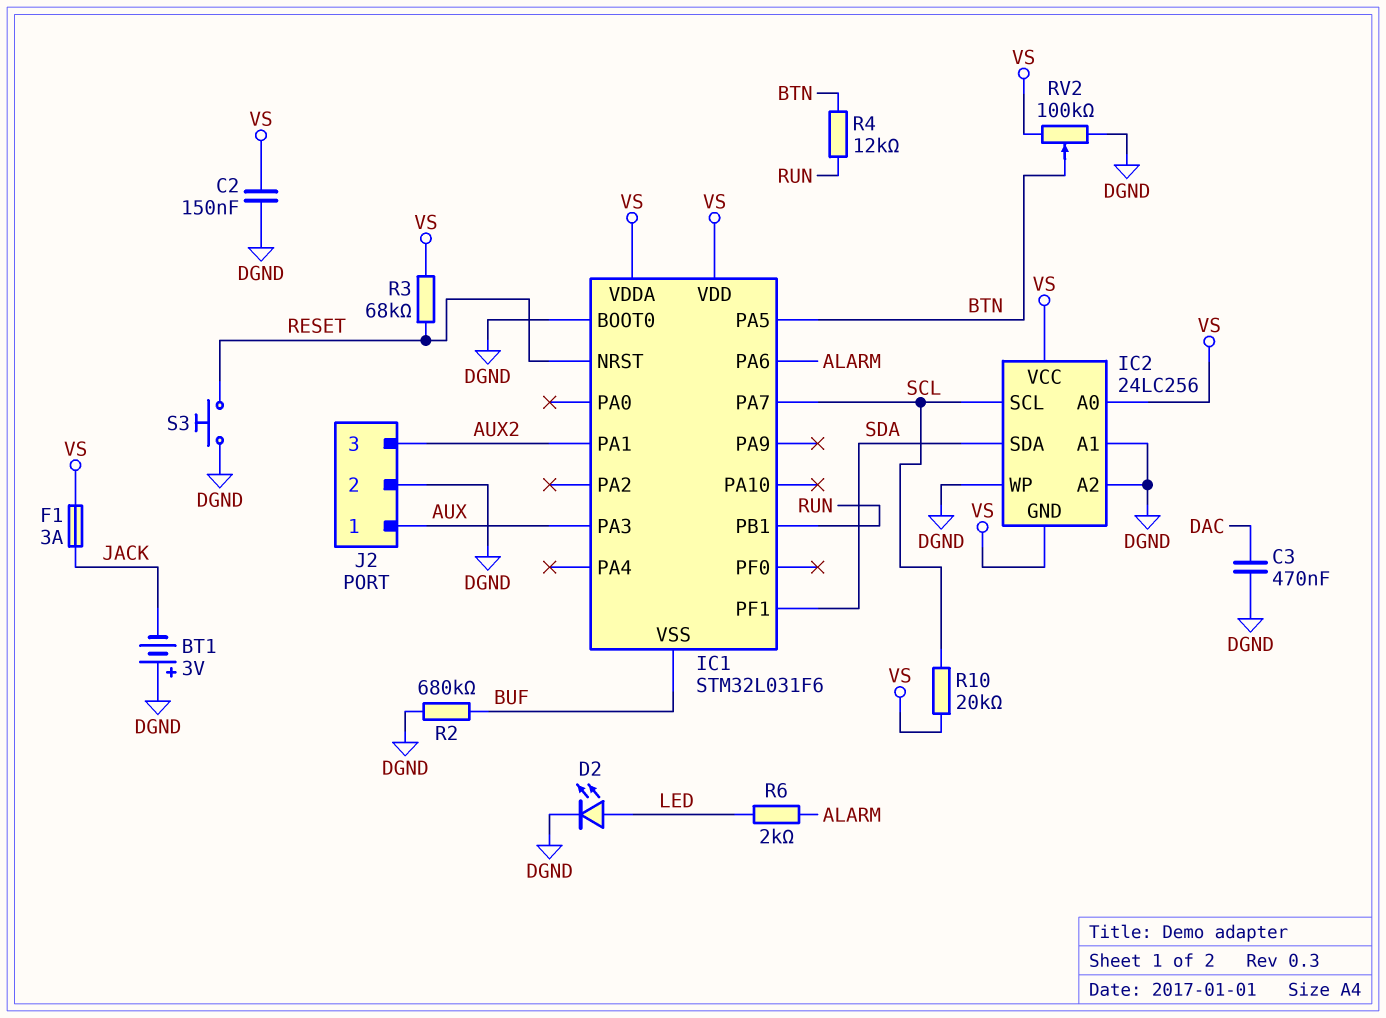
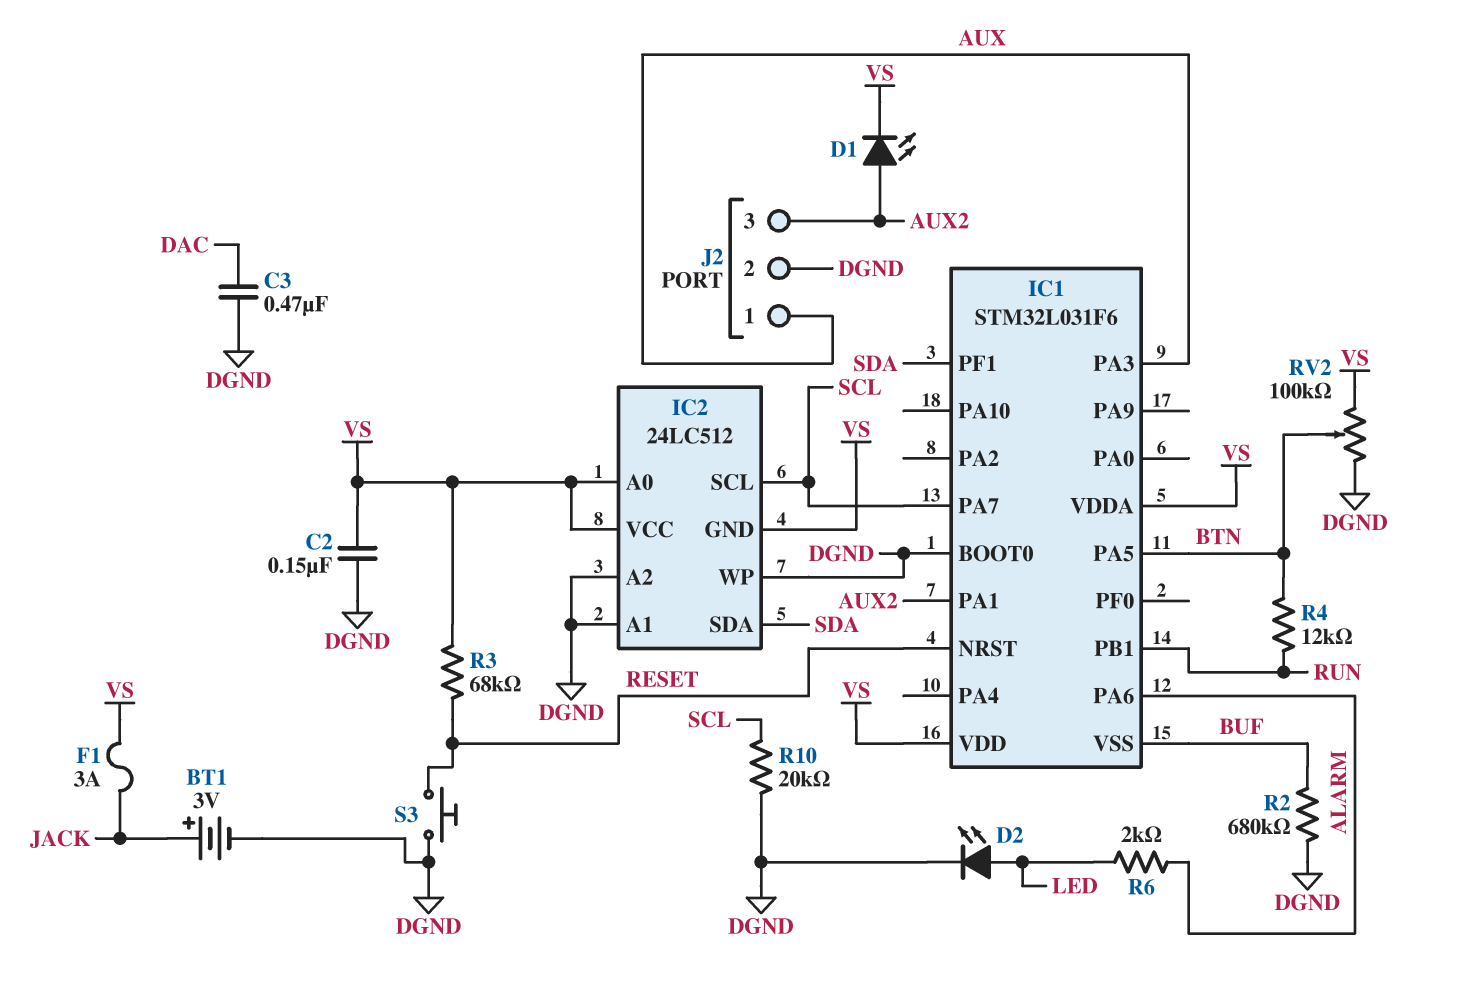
BT1: 3V (plus DGND, minus JACK) -> 3V (plus JACK, minus DGND)
D1: none -> LED (A AUX2, K VS)
IC2: 24LC256 -> 24LC512
R10: 20k (SCL, VS) -> 20k (DGND, SCL)

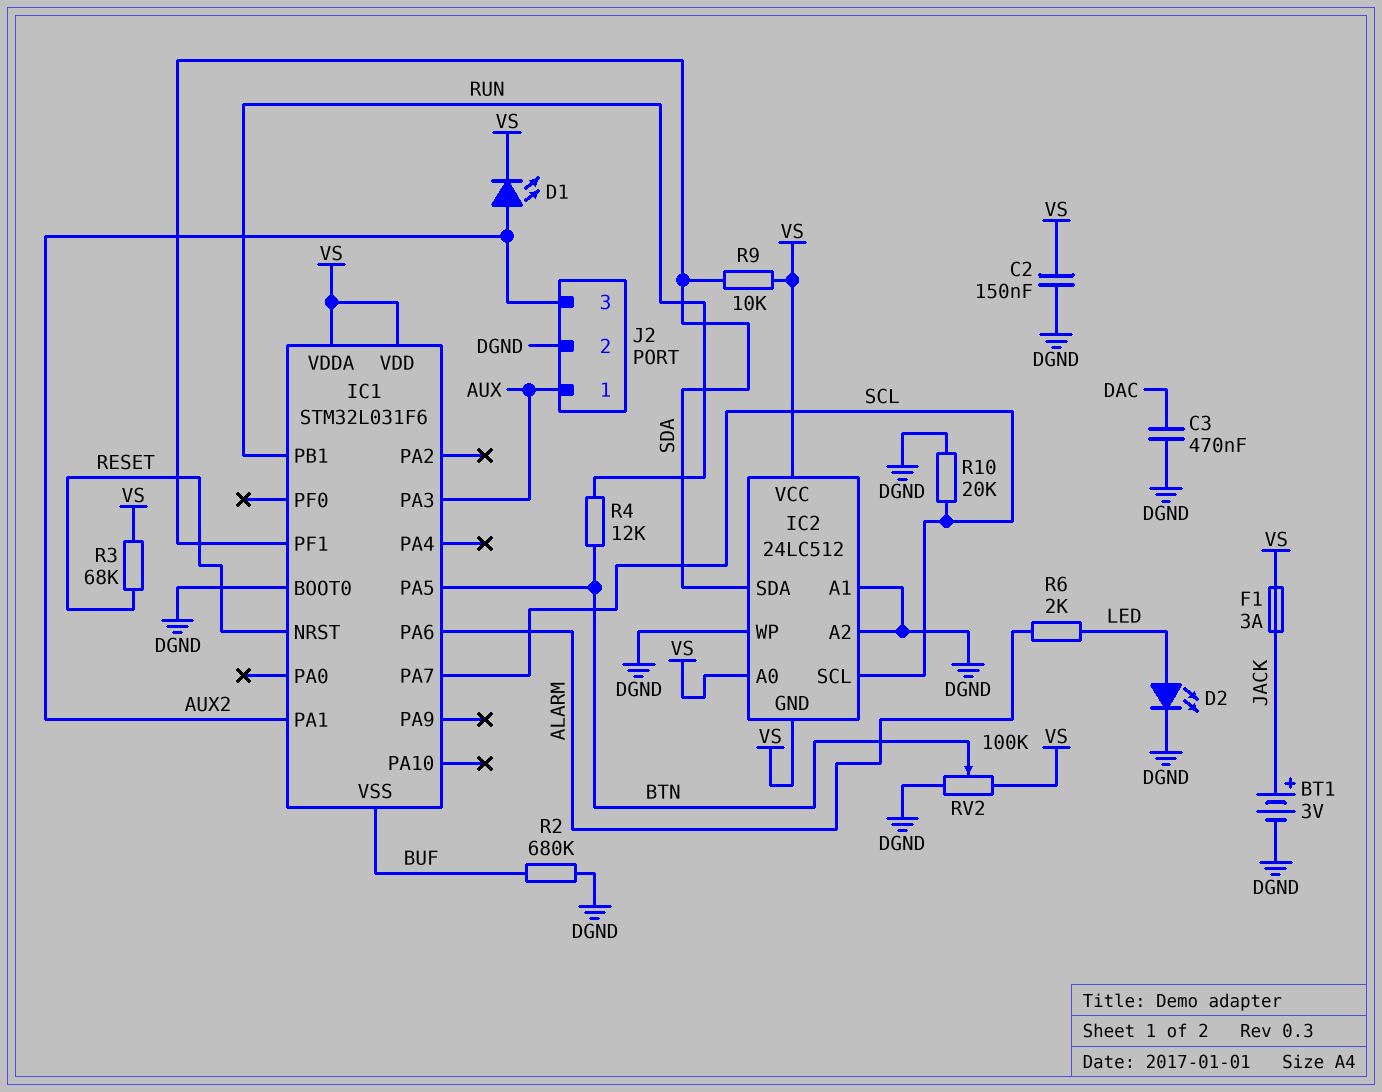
R9: none -> 10k (SDA, VS)
S3: button (DGND, RESET) -> none

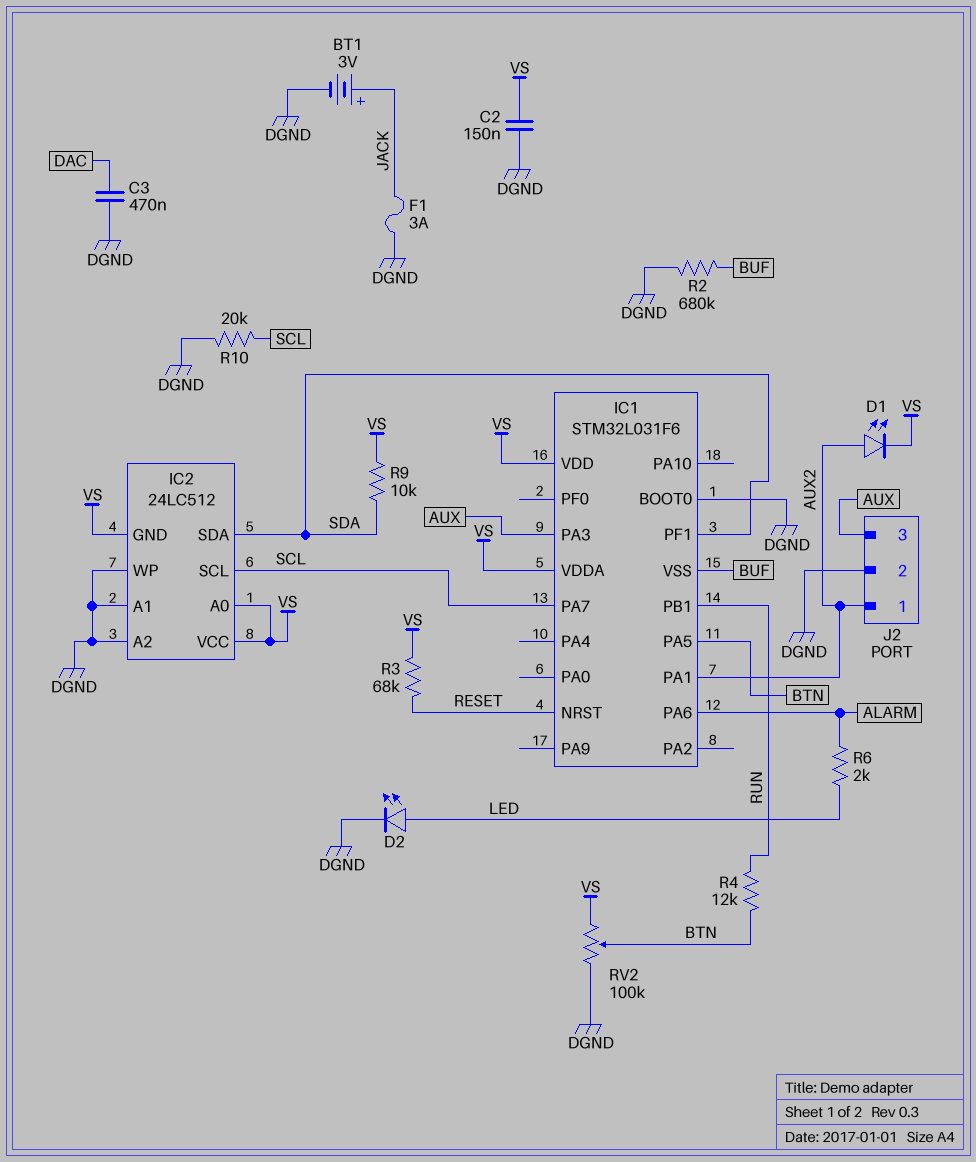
F1: 3A (JACK, VS) -> 3A (DGND, JACK)
J2 pin 1: AUX -> AUX2
J2 pin 3: AUX2 -> AUX

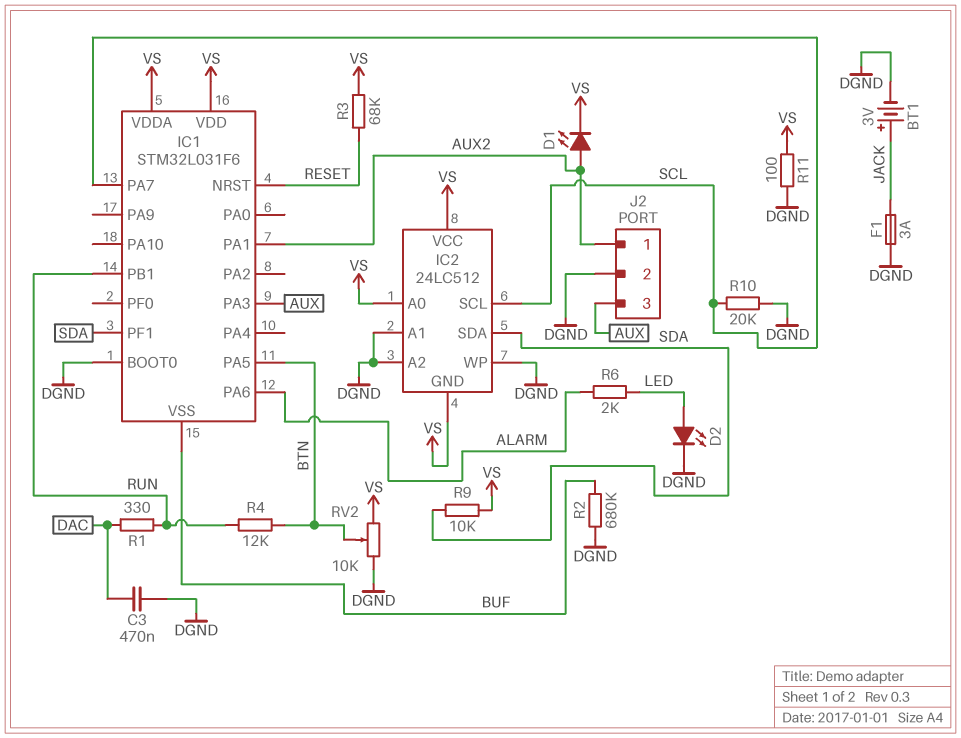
C2: 150nF (DGND, VS) -> none
R1: none -> 330 (DAC, RUN)
R11: none -> 100 (DGND, VS)
RV2: 100k (DGND, VS, wiper BTN) -> 10k (DGND, VS, wiper BTN)

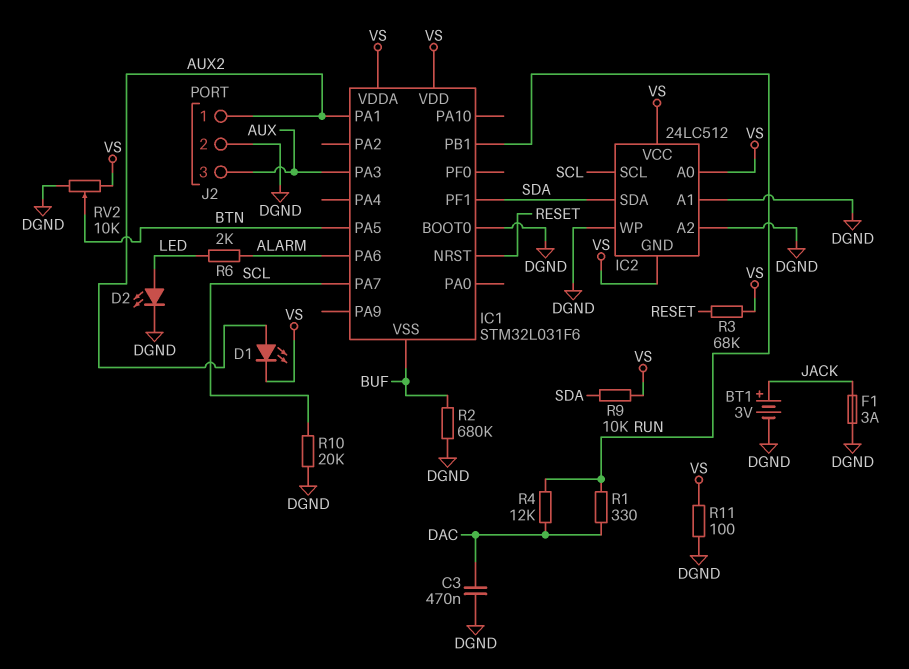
R4: 12k (BTN, RUN) -> 12k (DAC, RUN)

